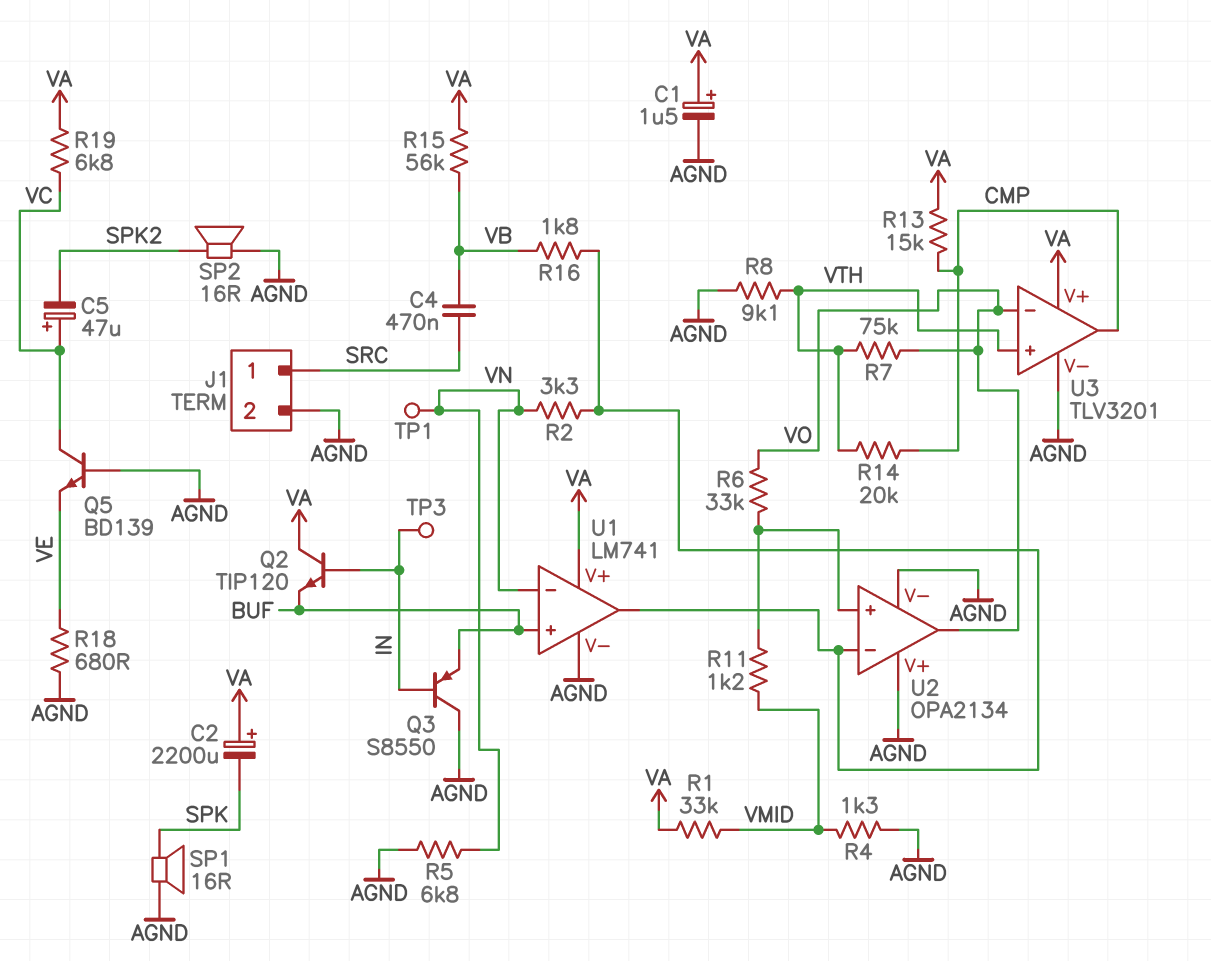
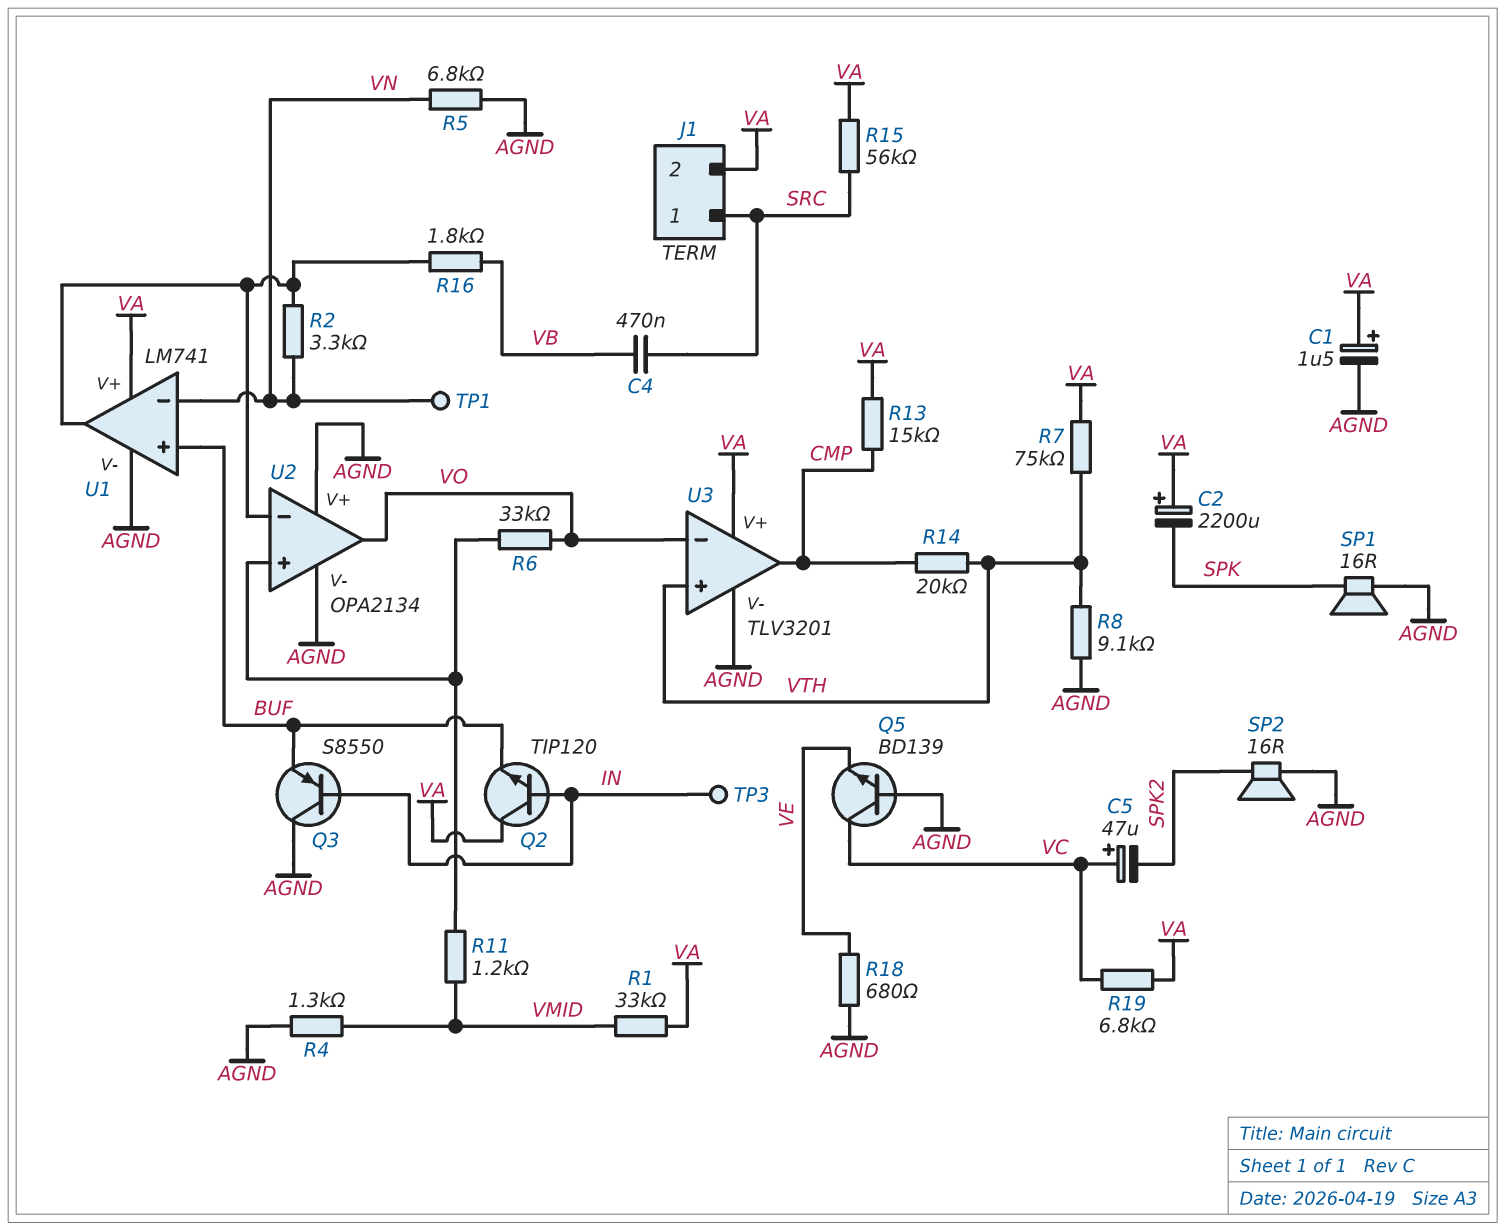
J1 pin 2: AGND -> VA
R7: 75k (VO, VTH) -> 75k (VA, VTH)
R15: 56k (VA, VB) -> 56k (SRC, VA)

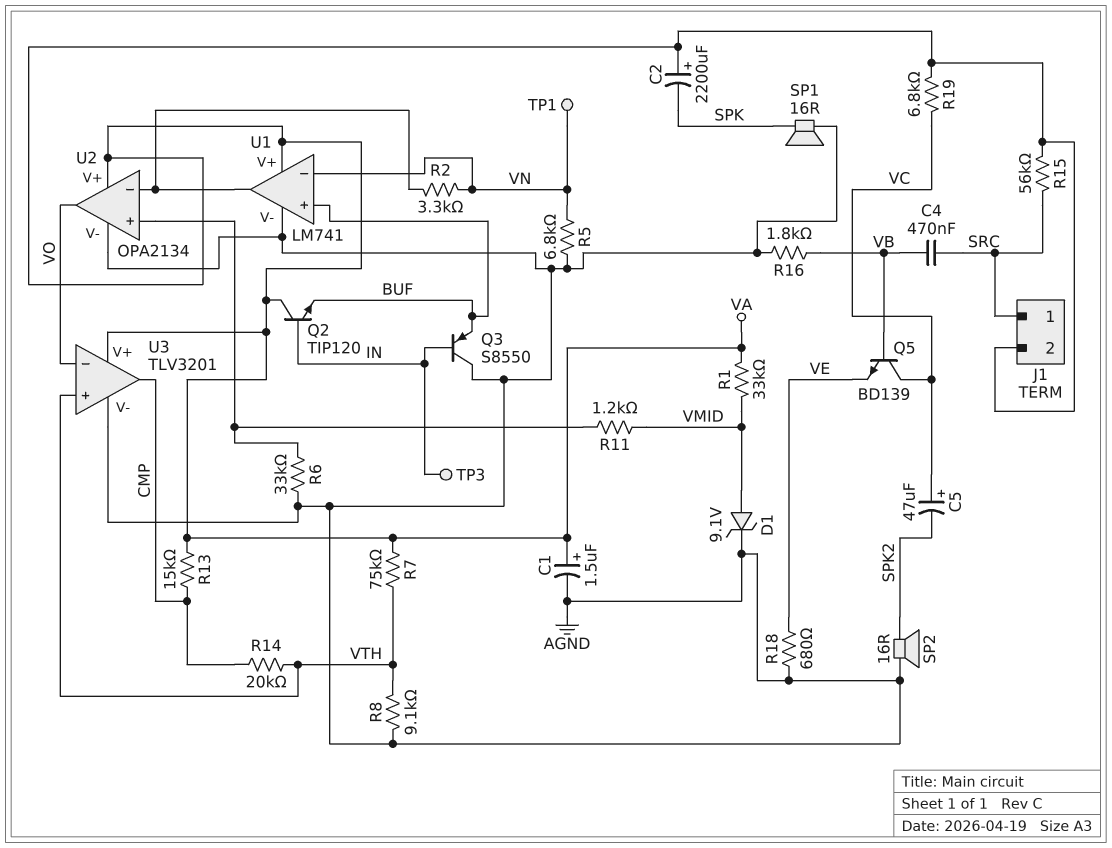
D1: none -> zener 9.1V (A VMID, K AGND)
Q5: NPN BD139 (B AGND, C VC, E VE) -> NPN BD139 (B VB, C VC, E VE)
R4: 1.3k (AGND, VMID) -> none
R6: 33k (U2/in+, VO) -> 33k (AGND, U2/in+)
R16: 1.8k (U1/out, VB) -> 1.8k (AGND, VB)
U2 pin V+: AGND -> VA

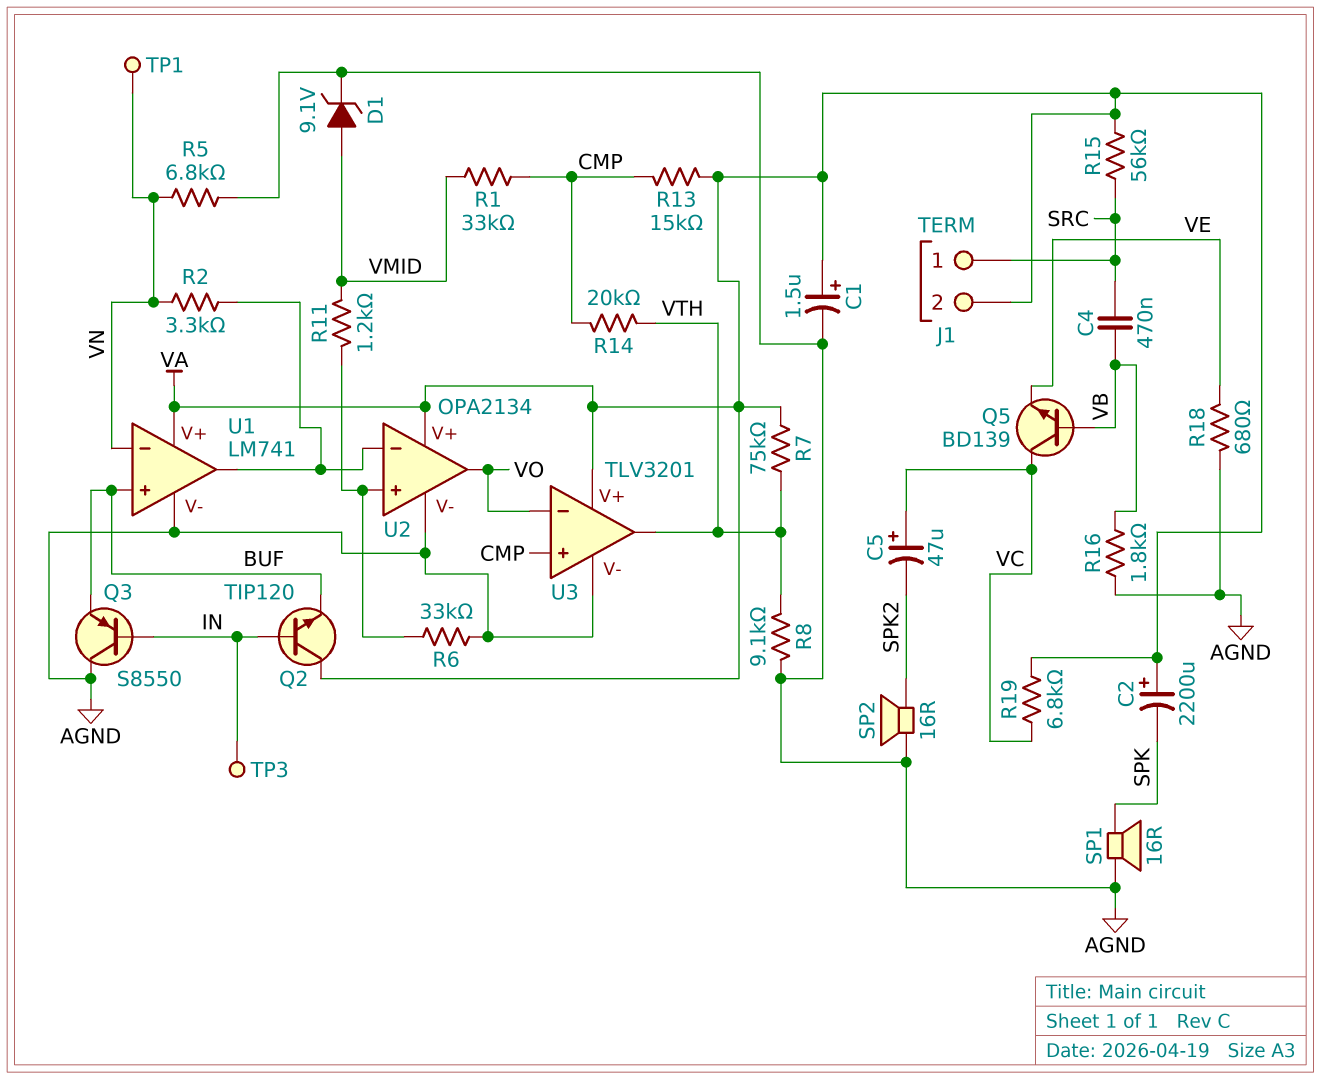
R1: 33k (VA, VMID) -> 33k (CMP, VMID)
U3 pin in+: VTH -> CMP
U3 pin out: CMP -> VTH

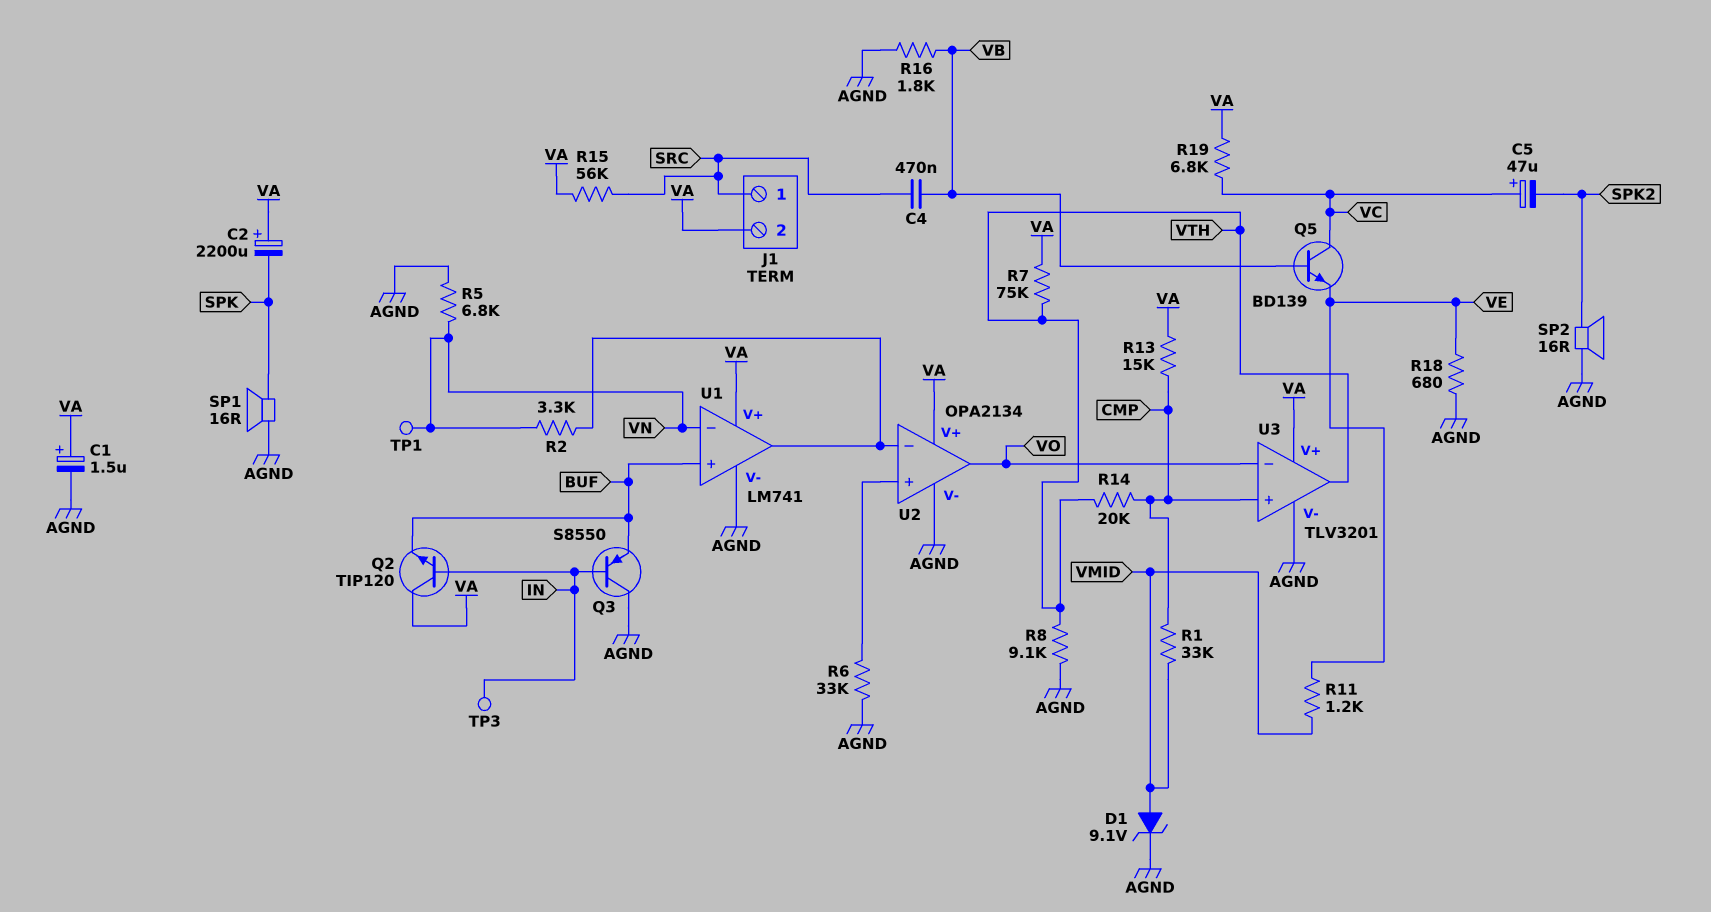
R11: 1.2k (U2/in+, VMID) -> 1.2k (VE, VMID)

